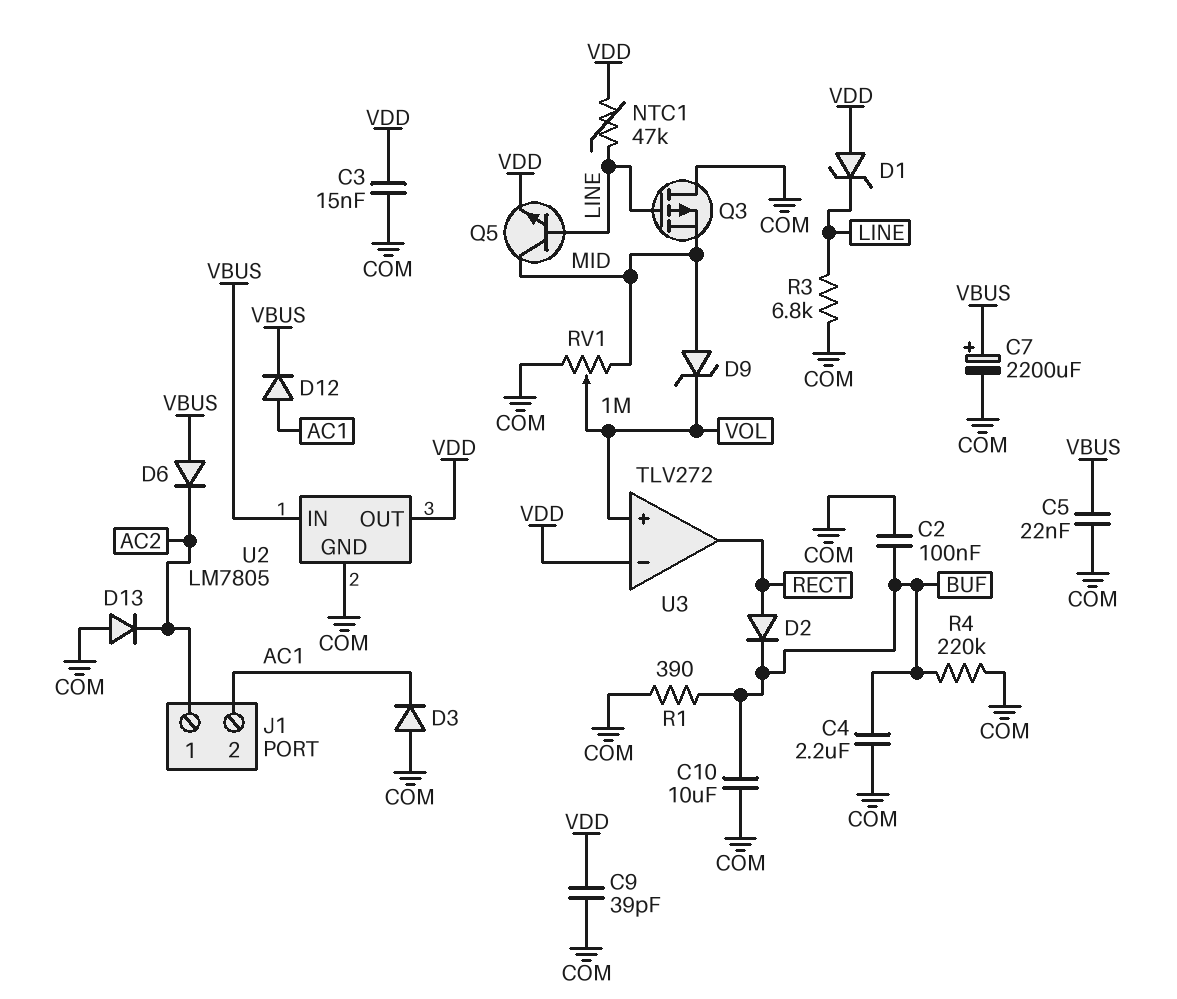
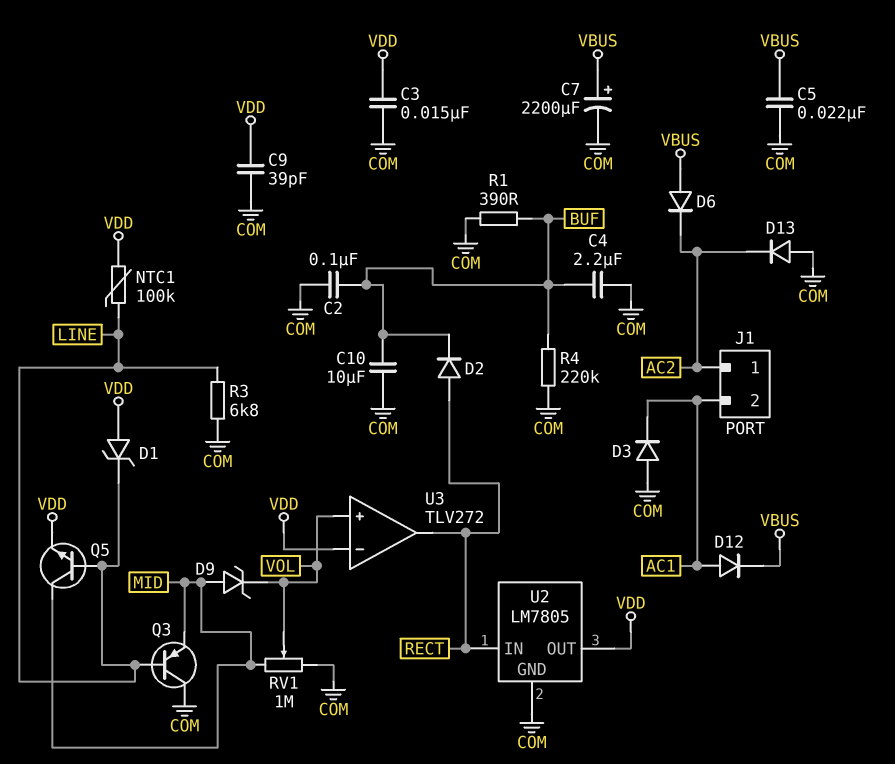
NTC1: 47k (LINE, VDD) -> 100k (LINE, VDD)
Q3: PMOS (G LINE, D COM, S MID) -> PNP (B LINE, C COM, E MID)
U2 pin IN: VBUS -> RECT

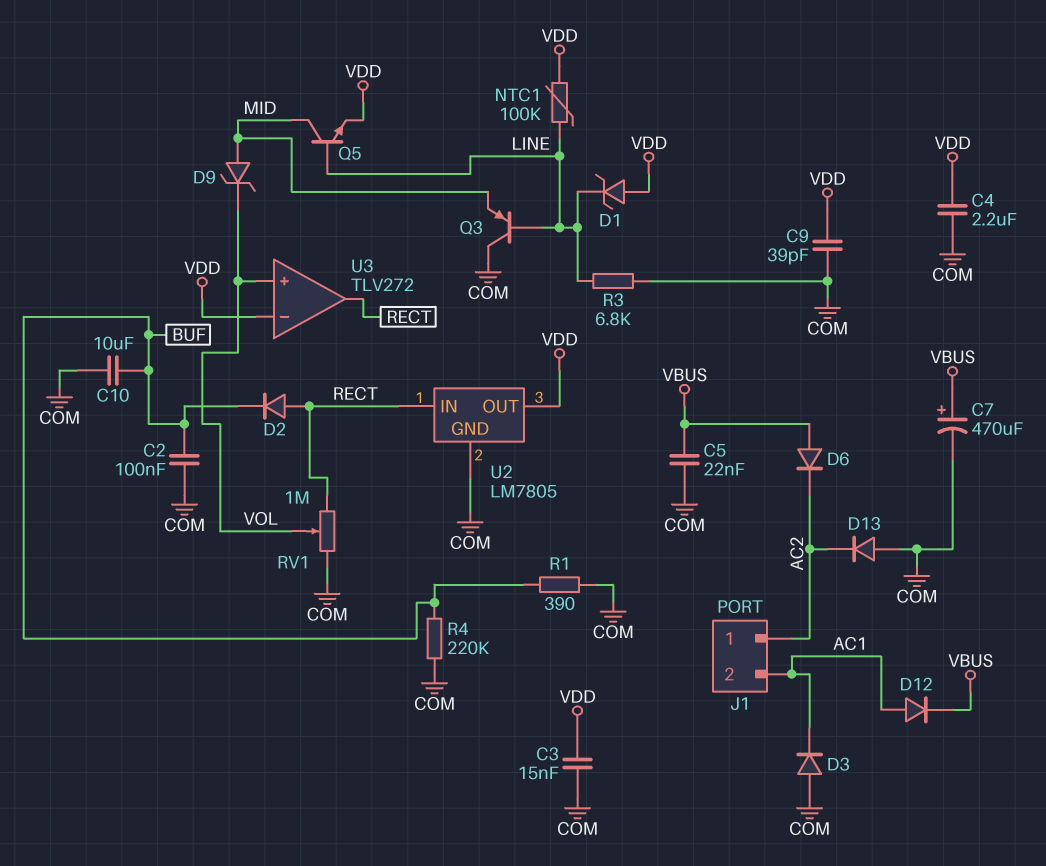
C4: 2.2uF (BUF, COM) -> 2.2uF (COM, VDD)
C7: 2200uF (plus VBUS, minus COM) -> 470uF (plus VBUS, minus COM)
RV1: 1M (COM, MID, wiper VOL) -> 1M (COM, RECT, wiper VOL)

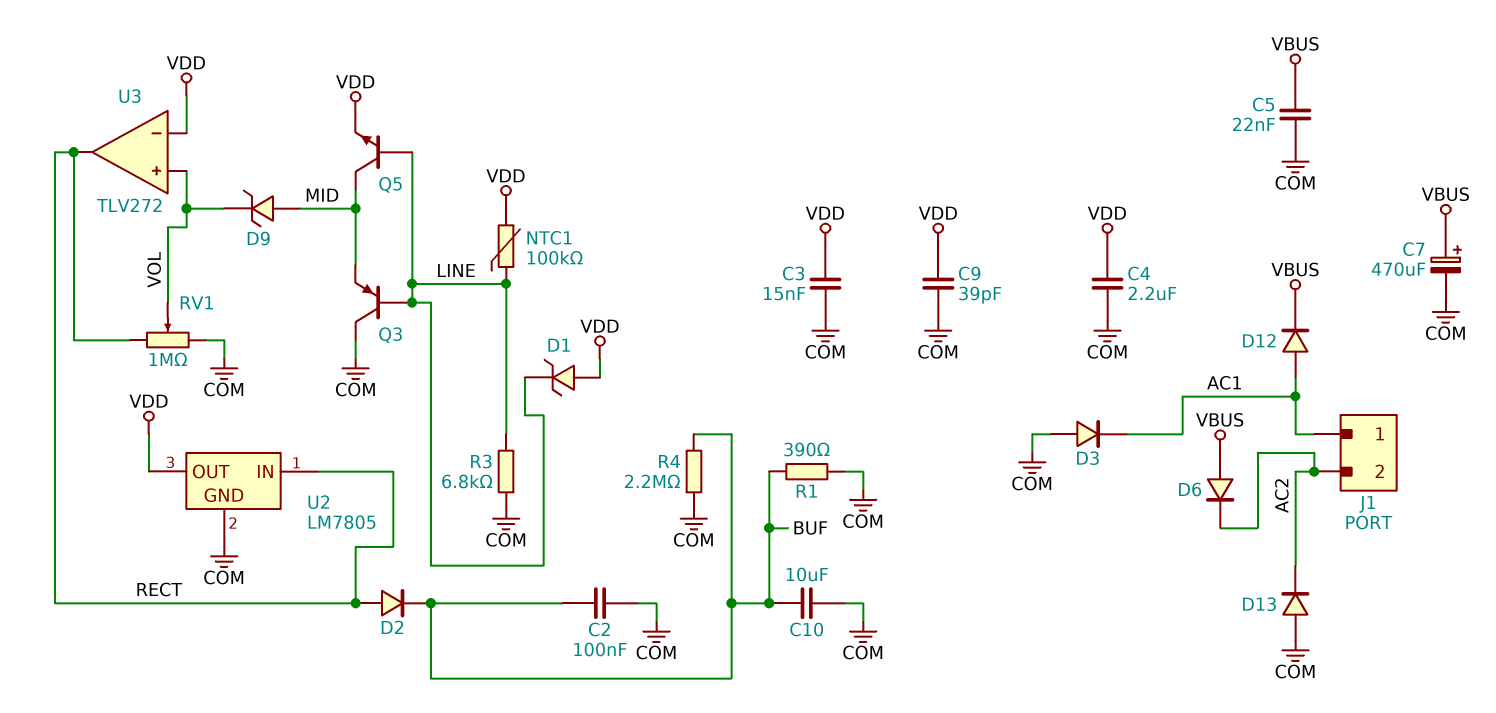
J1 pin 1: AC2 -> AC1
J1 pin 2: AC1 -> AC2
R4: 220k (BUF, COM) -> 2.2M (BUF, COM)

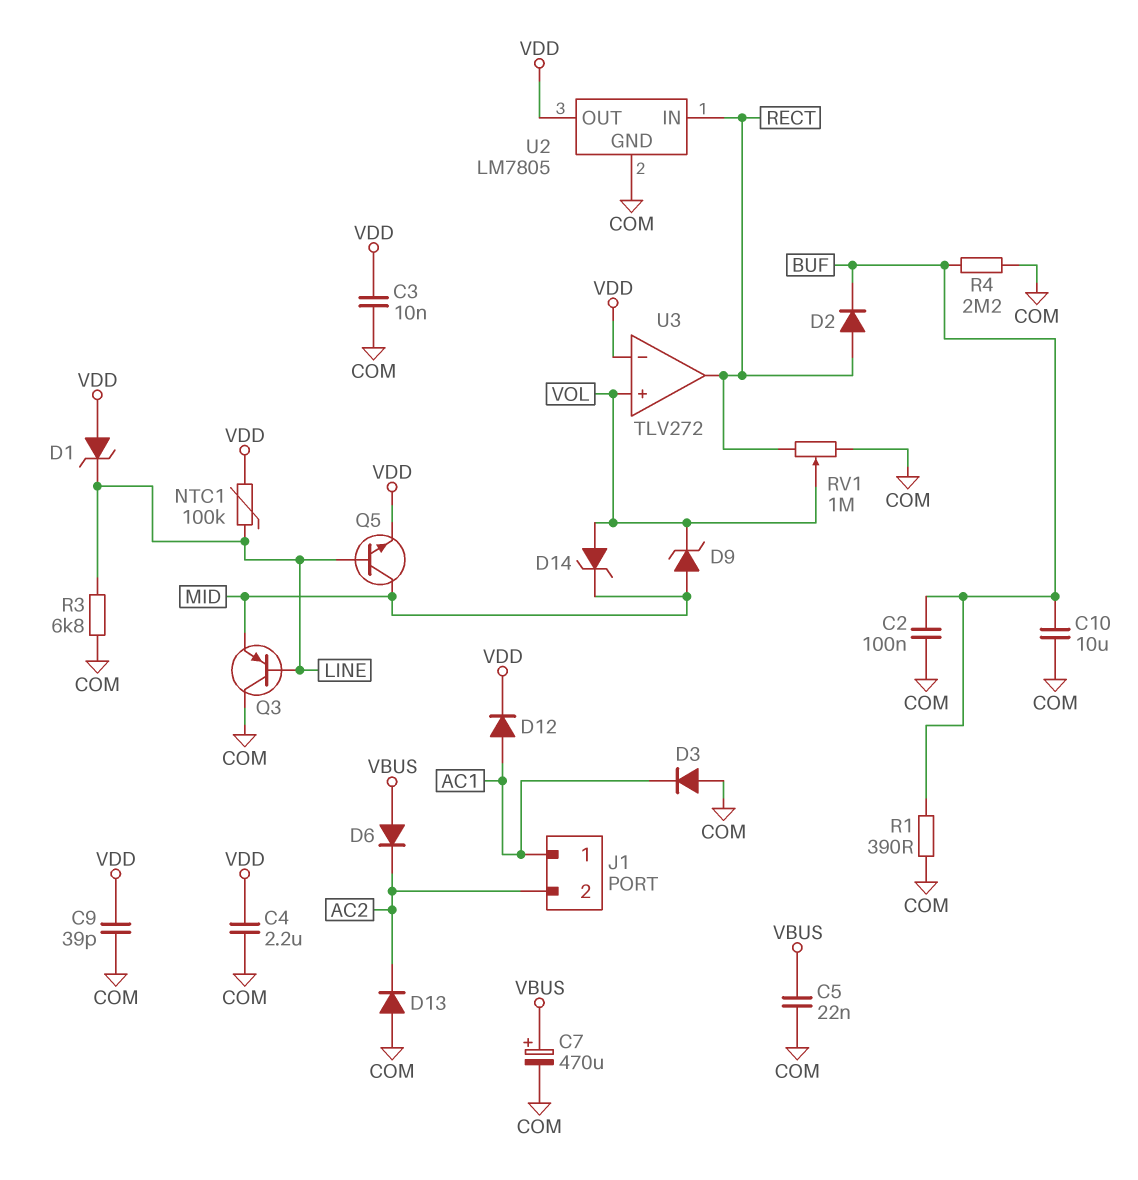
C3: 15nF (COM, VDD) -> 10nF (COM, VDD)
D12: diode (A AC1, K VBUS) -> diode (A AC1, K VDD)
D14: none -> zener (A VOL, K MID)

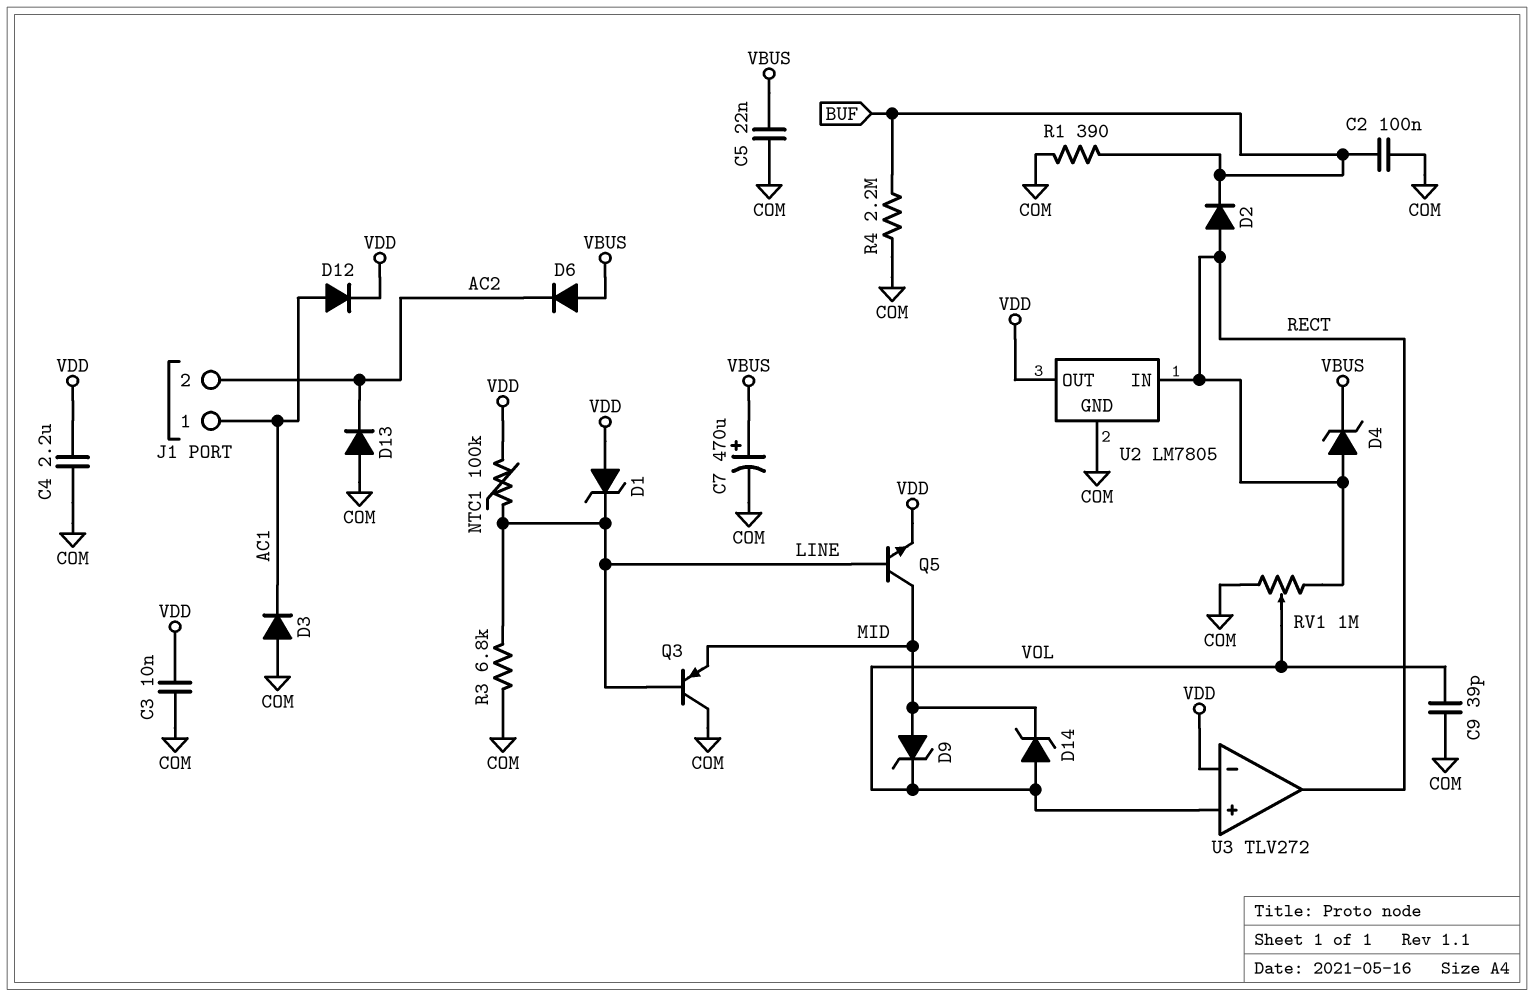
C9: 39pF (COM, VDD) -> 39pF (COM, VOL)
C10: 10uF (BUF, COM) -> none
D4: none -> zener (A RECT, K VBUS)

